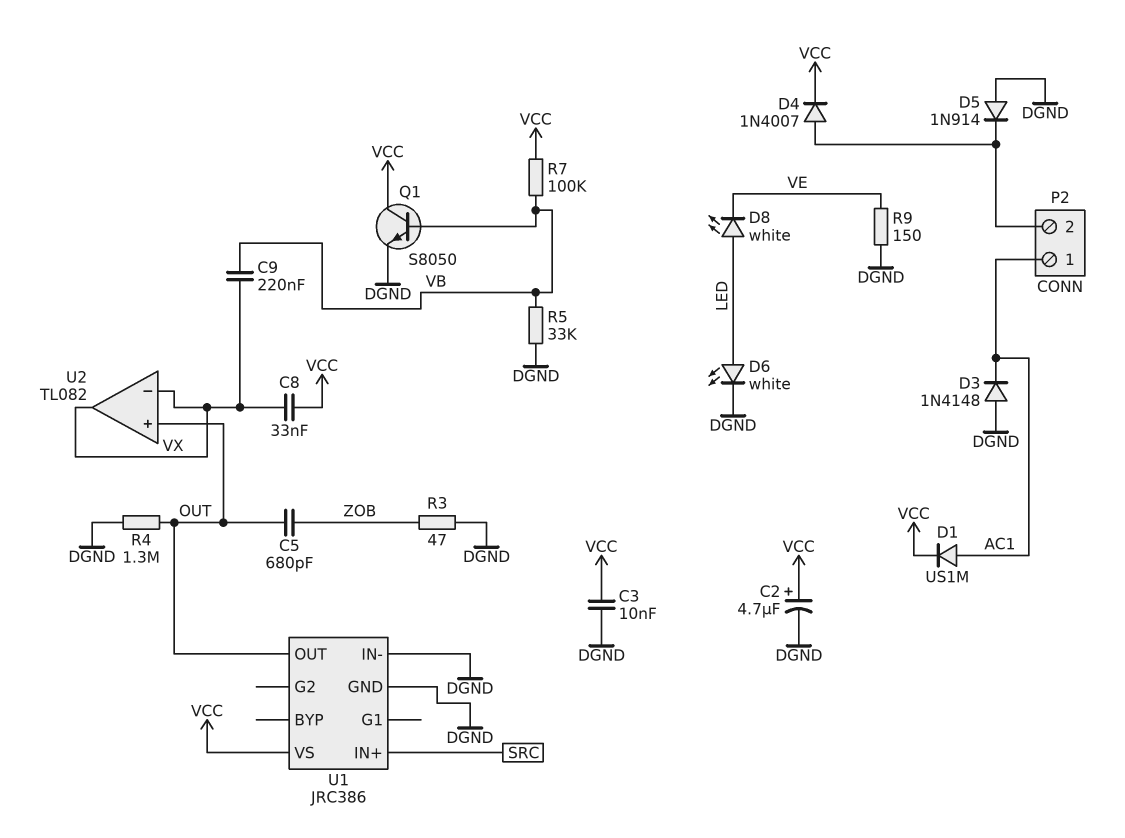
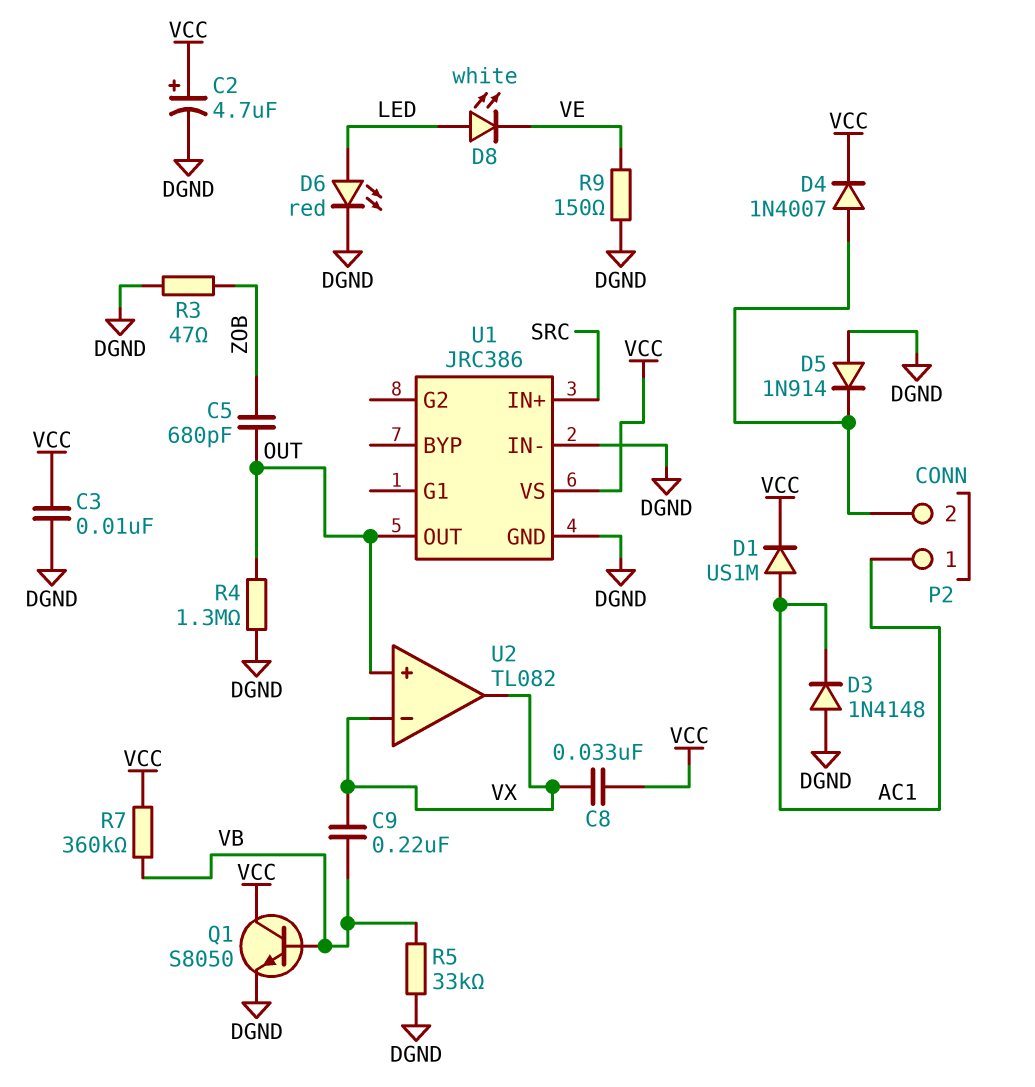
D6: LED white (A LED, K DGND) -> LED red (A LED, K DGND)
R7: 100k (VB, VCC) -> 360k (VB, VCC)

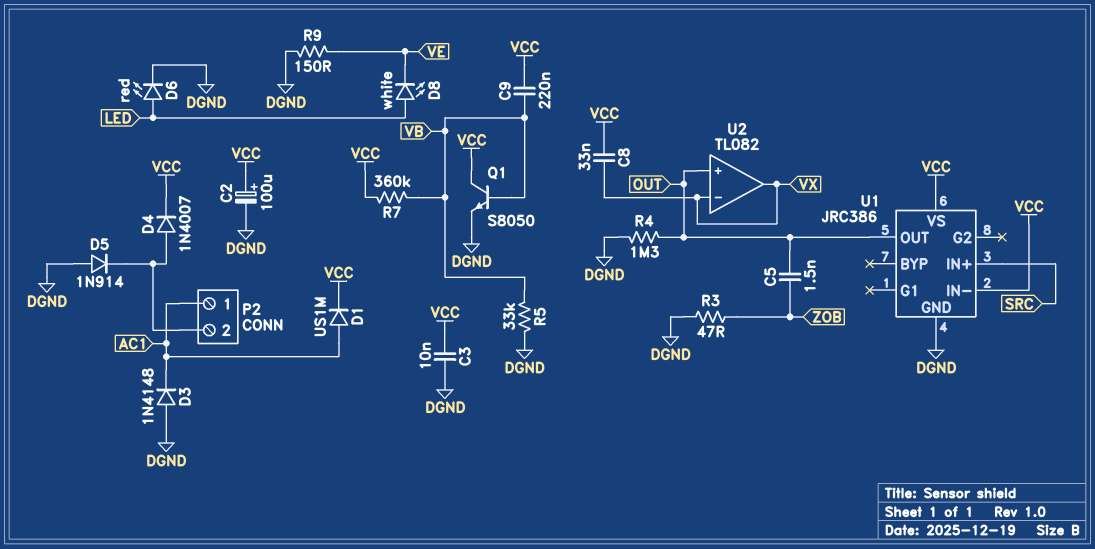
C2: 4.7uF (plus VCC, minus DGND) -> 100uF (plus VCC, minus DGND)
C5: 680pF (OUT, ZOB) -> 1.5nF (OUT, ZOB)
C9: 220nF (VB, VX) -> 220nF (VB, VCC)
U1 pin IN-: DGND -> VCC

